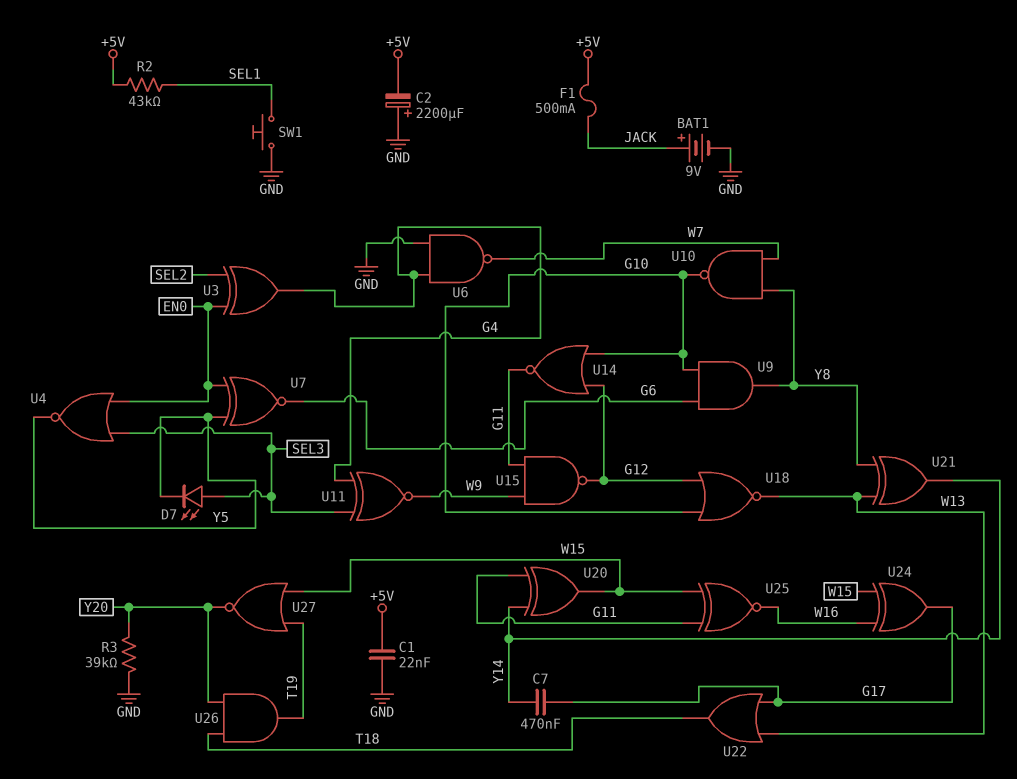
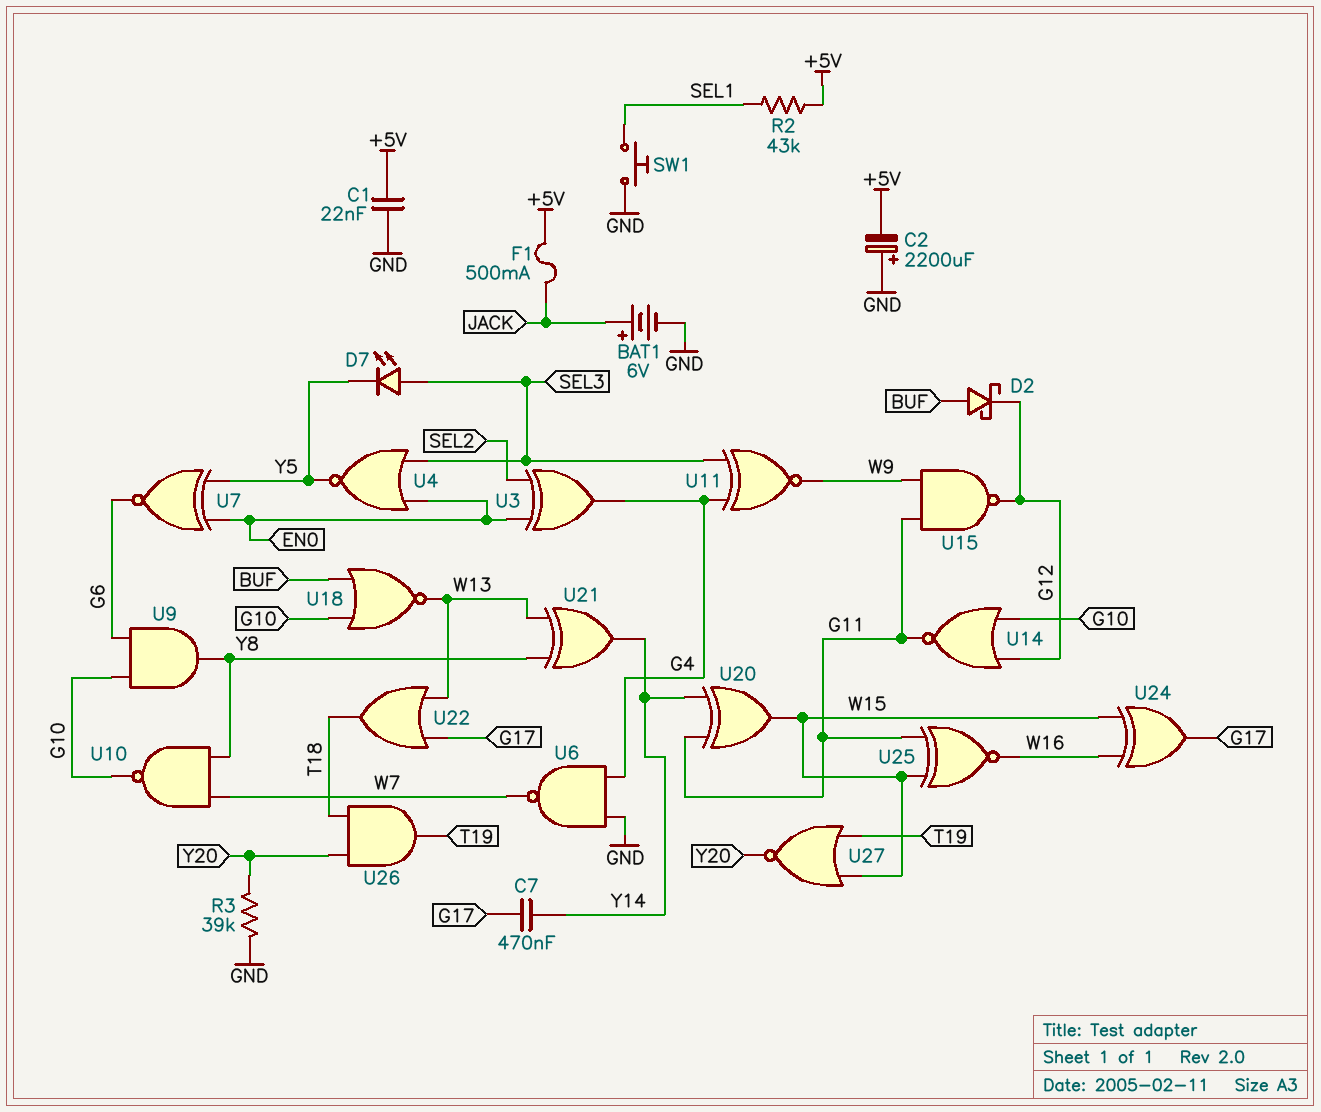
BAT1: 9V (plus JACK, minus GND) -> 6V (plus JACK, minus GND)
D2: none -> schottky (A BUF, K G12)
U18: NOR (in G10, in G12, out W13) -> NOR (in BUF, in G10, out W13)

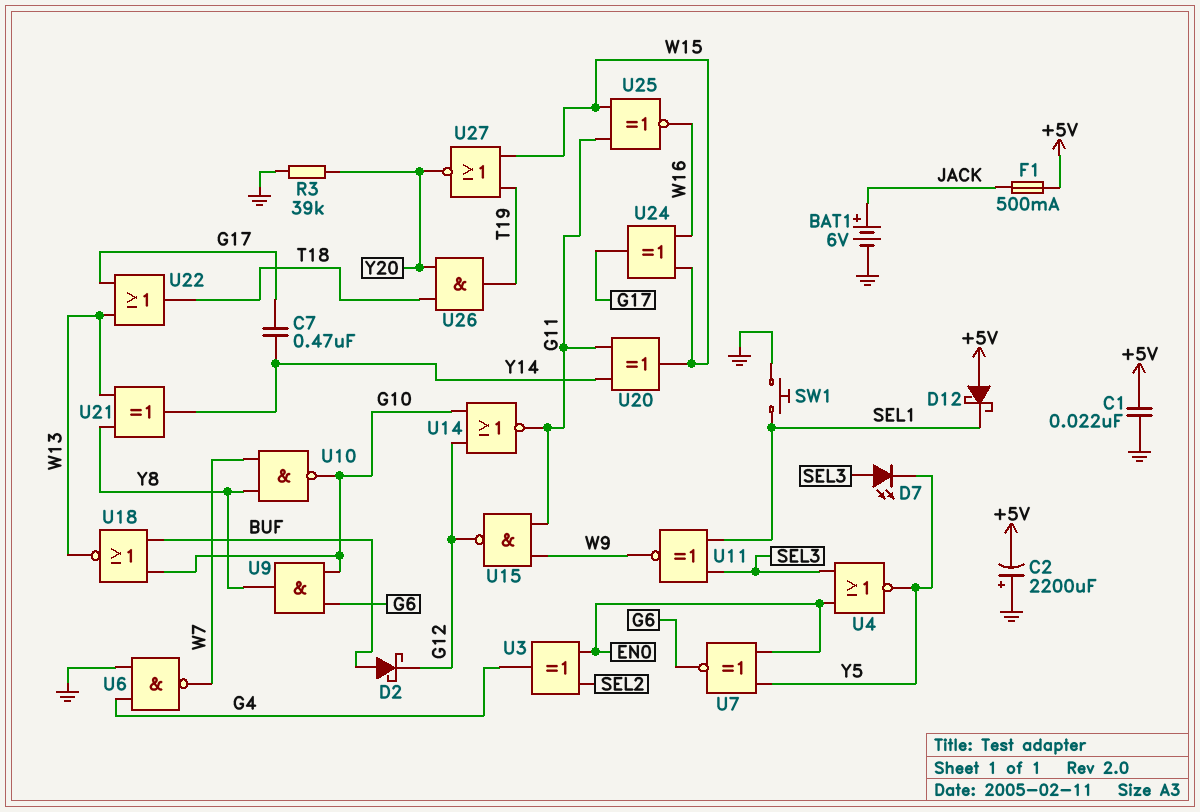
D12: none -> schottky (A +5V, K SEL1)
R2: 43k (+5V, SEL1) -> none
U11: XNOR (in G4, in SEL3, out W9) -> XNOR (in SEL1, in SEL3, out W9)

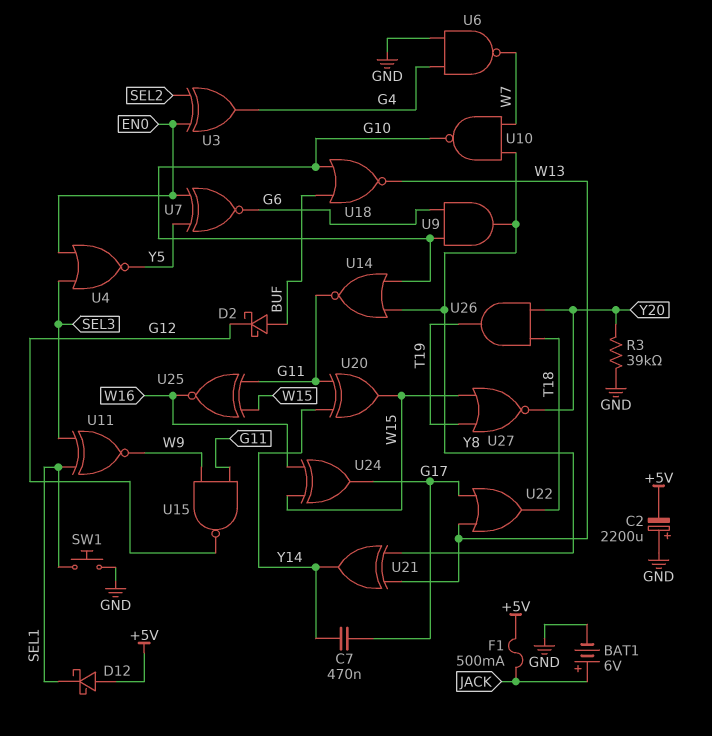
C1: 22nF (+5V, GND) -> none
D7: LED (A SEL3, K Y5) -> none
U14: NOR (in G10, in G12, out G11) -> NOR (in G10, in Y8, out G11)

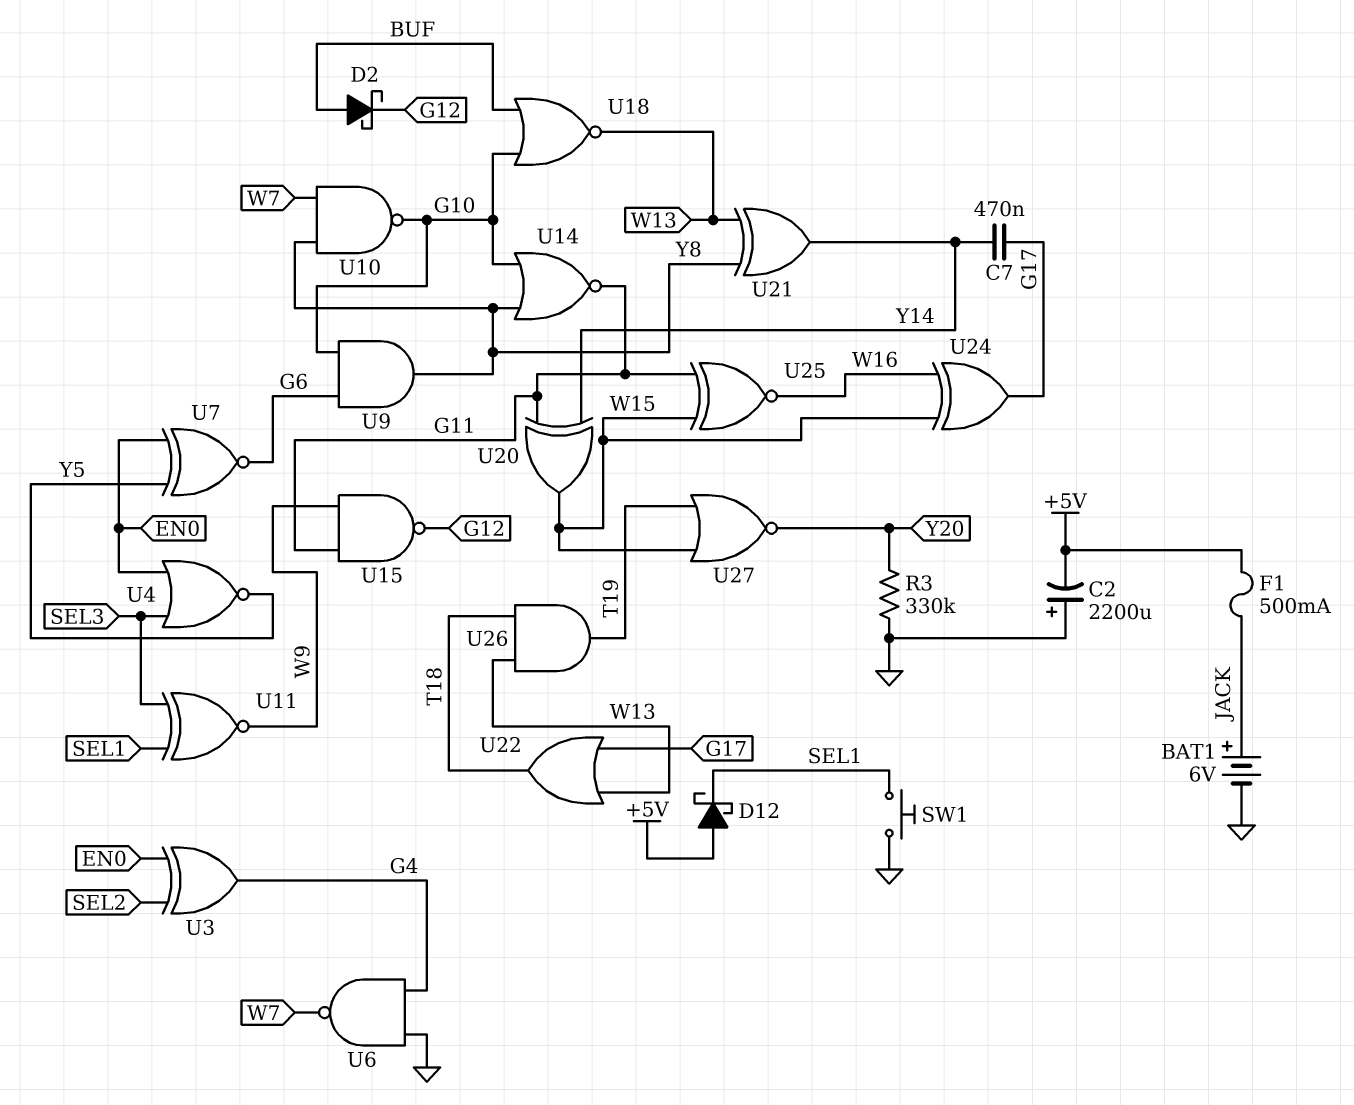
R3: 39k (GND, Y20) -> 330k (GND, Y20)
U26: AND (in T18, in Y20, out T19) -> AND (in T18, in W13, out T19)

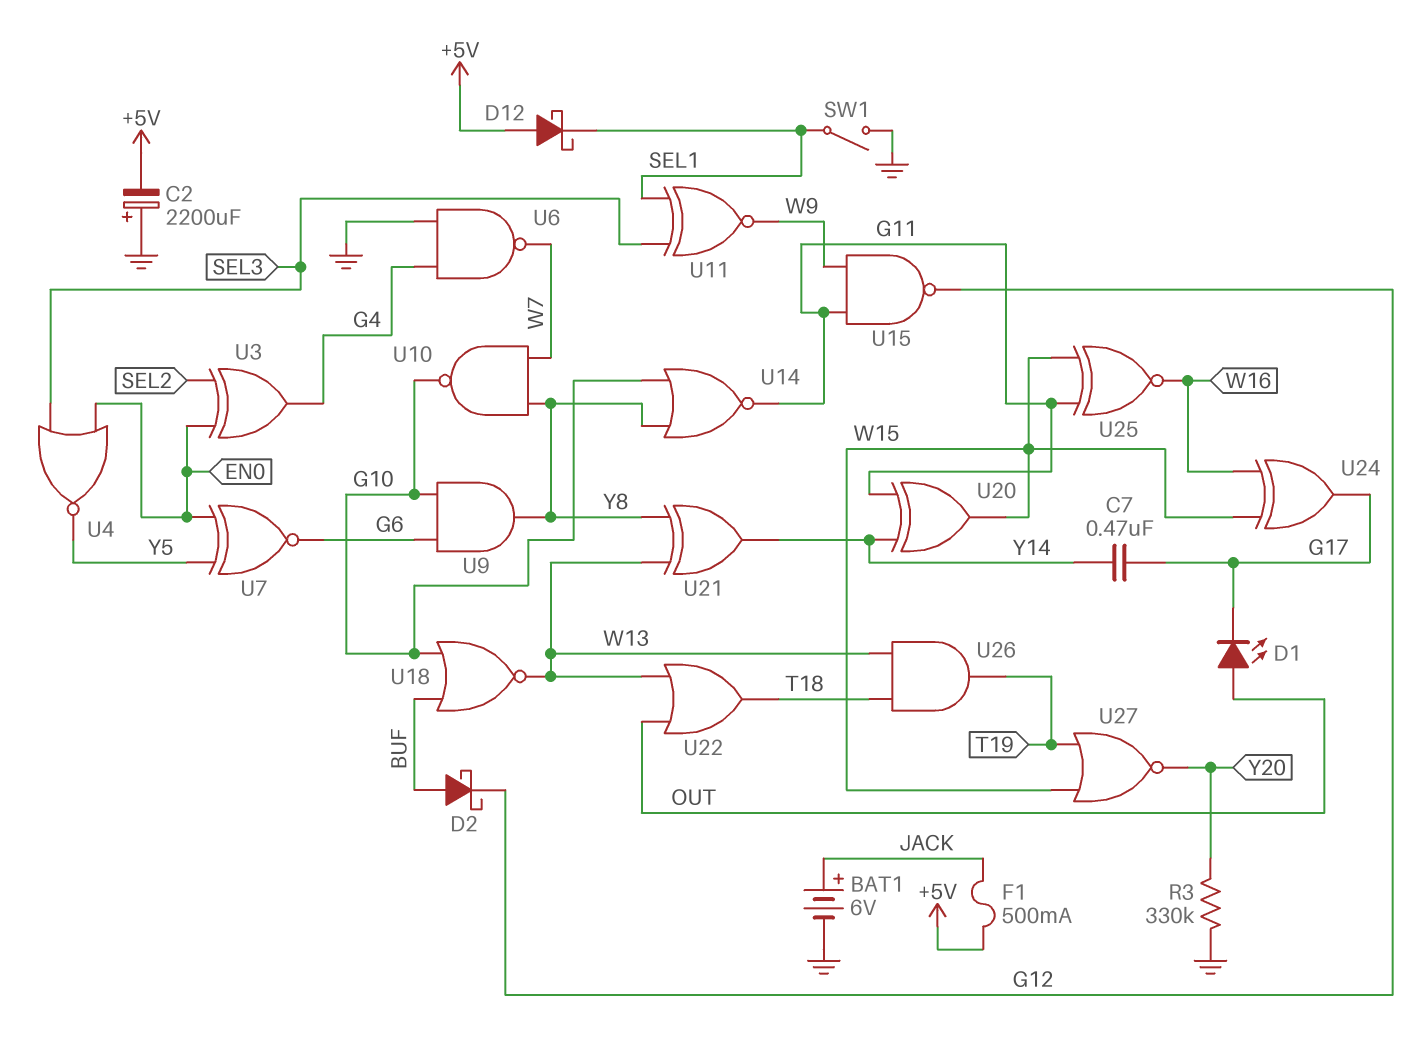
D1: none -> LED (A OUT, K G17)
SW1: button (GND, SEL1) -> switch (GND, SEL1)
U22: OR (in G17, in W13, out T18) -> OR (in OUT, in W13, out T18)

